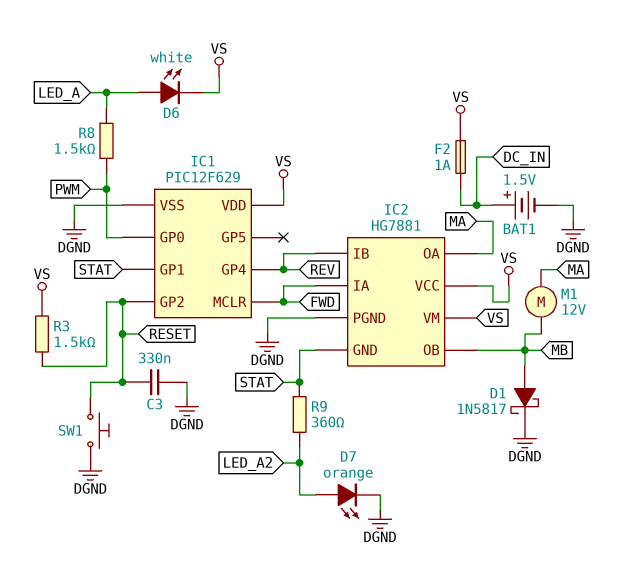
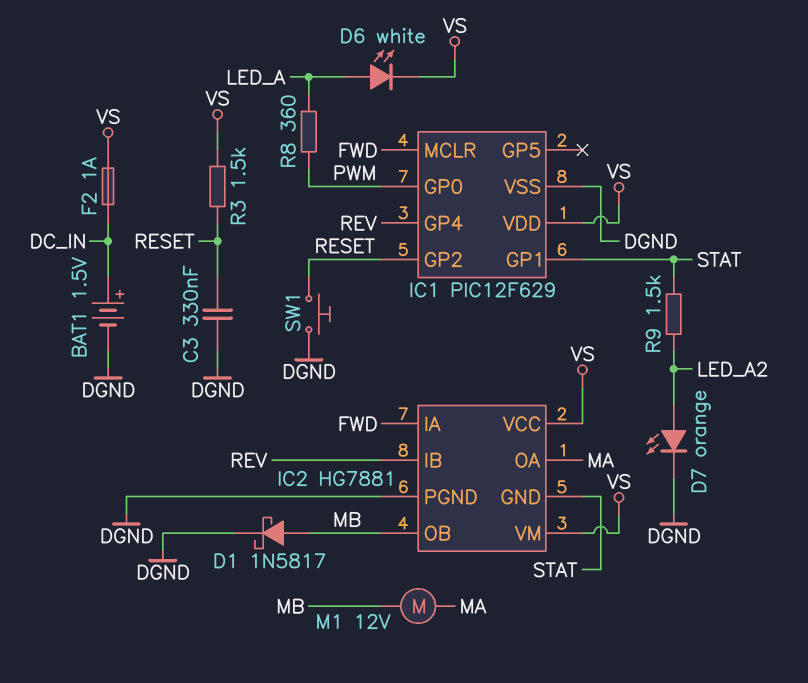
R8: 1.5k (LED_A, PWM) -> 360 (LED_A, PWM)
R9: 360 (LED_A2, STAT) -> 1.5k (LED_A2, STAT)

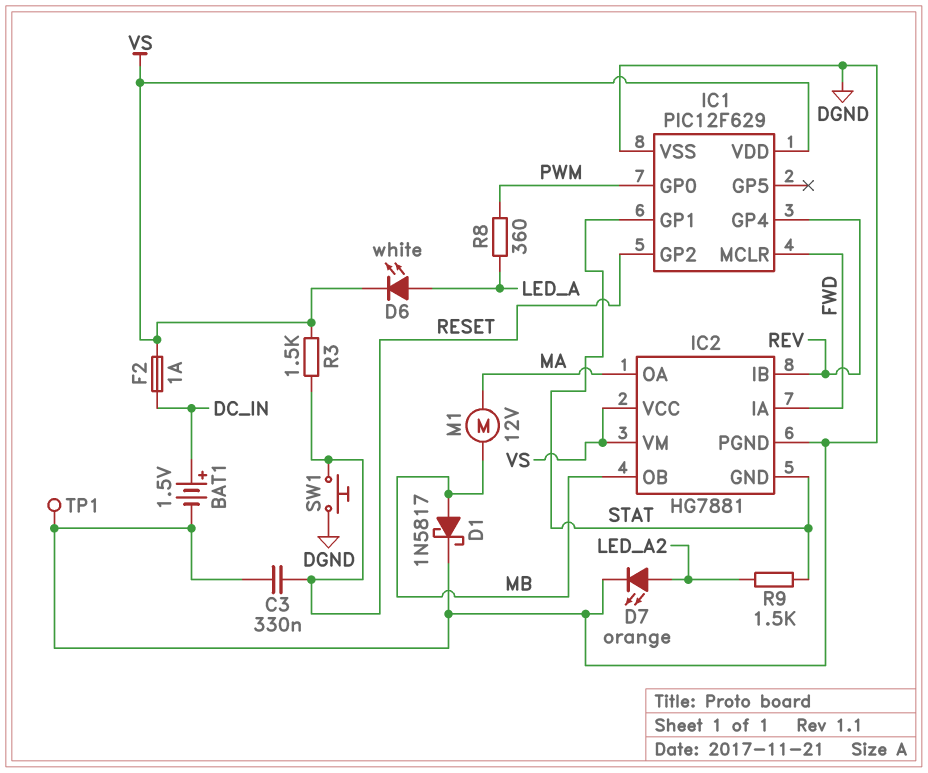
TP1: none -> test point (DGND)

